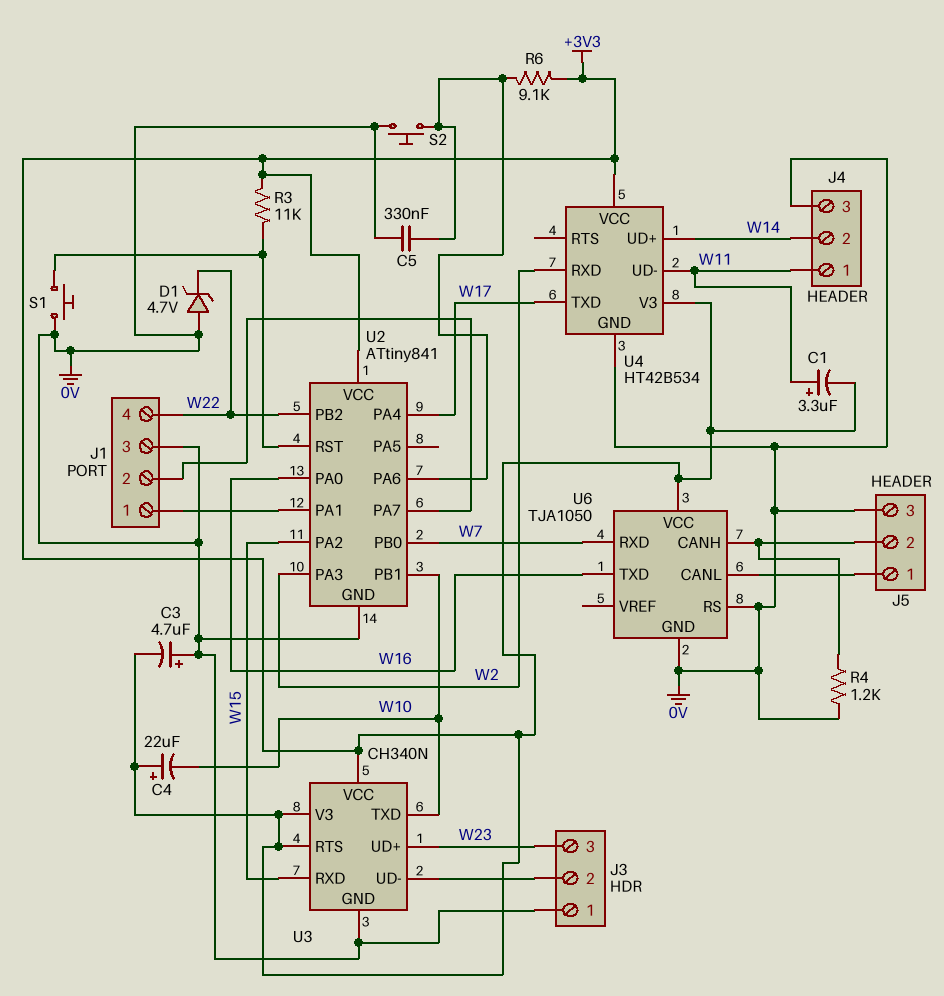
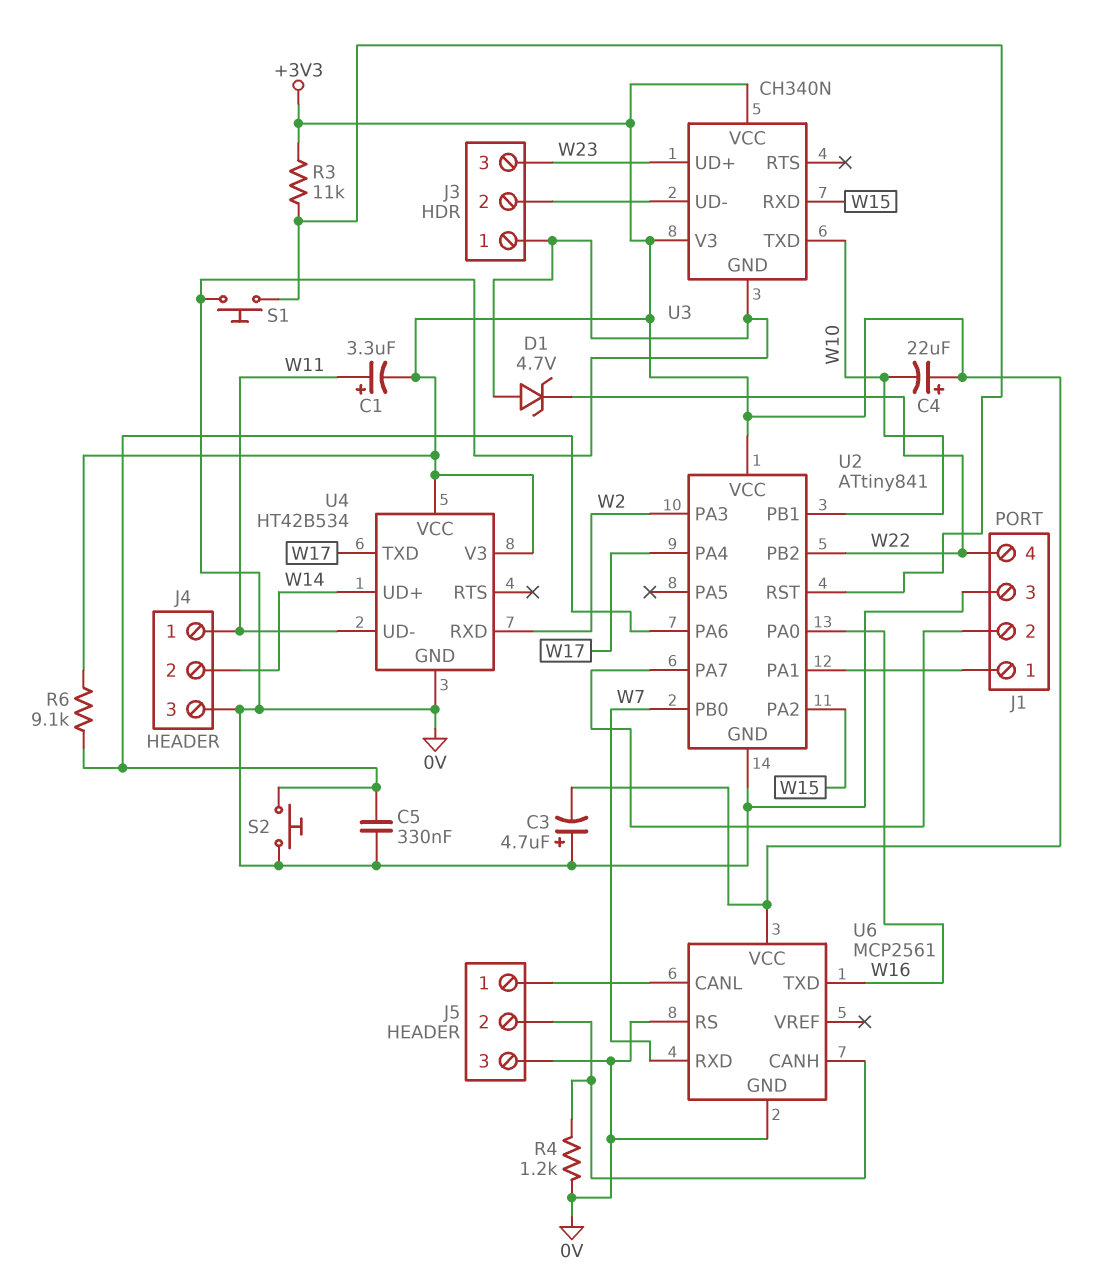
U3 pin RTS: +3V3 -> none
U6: TJA1050 -> MCP2561

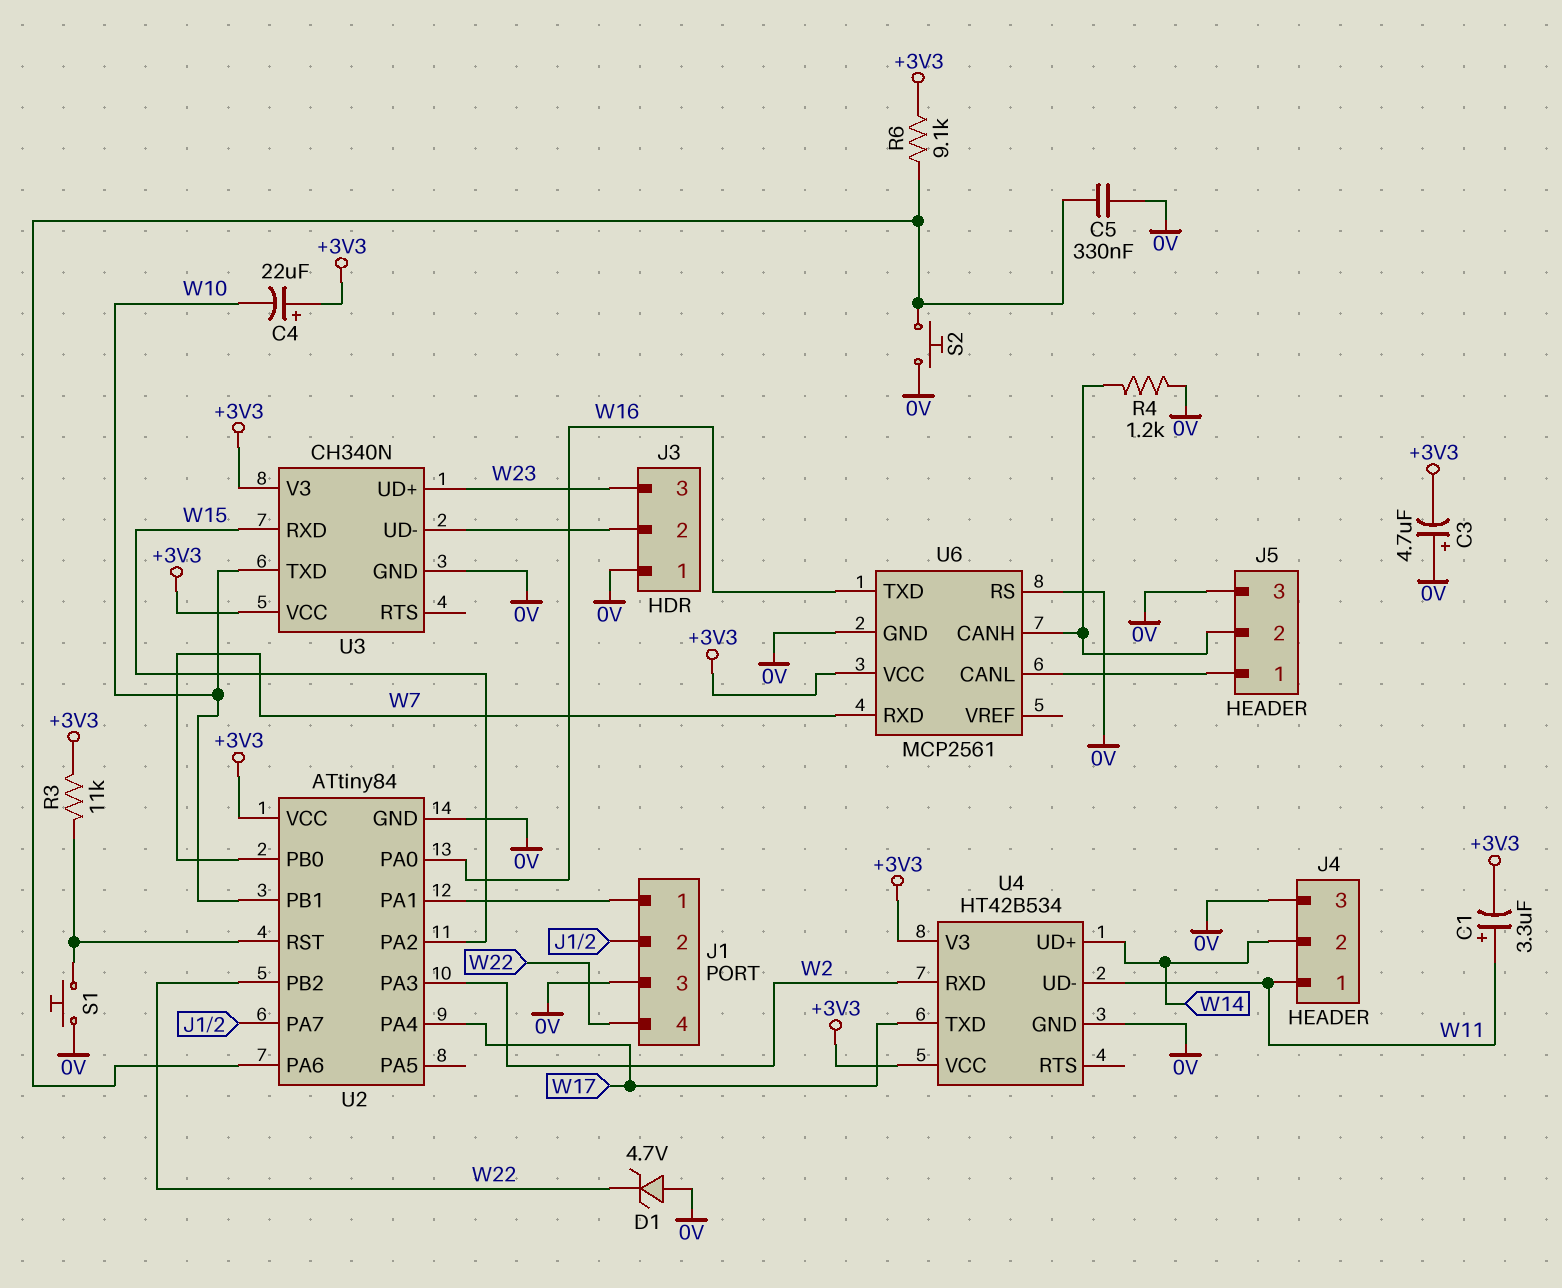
U2: ATtiny841 -> ATtiny84

